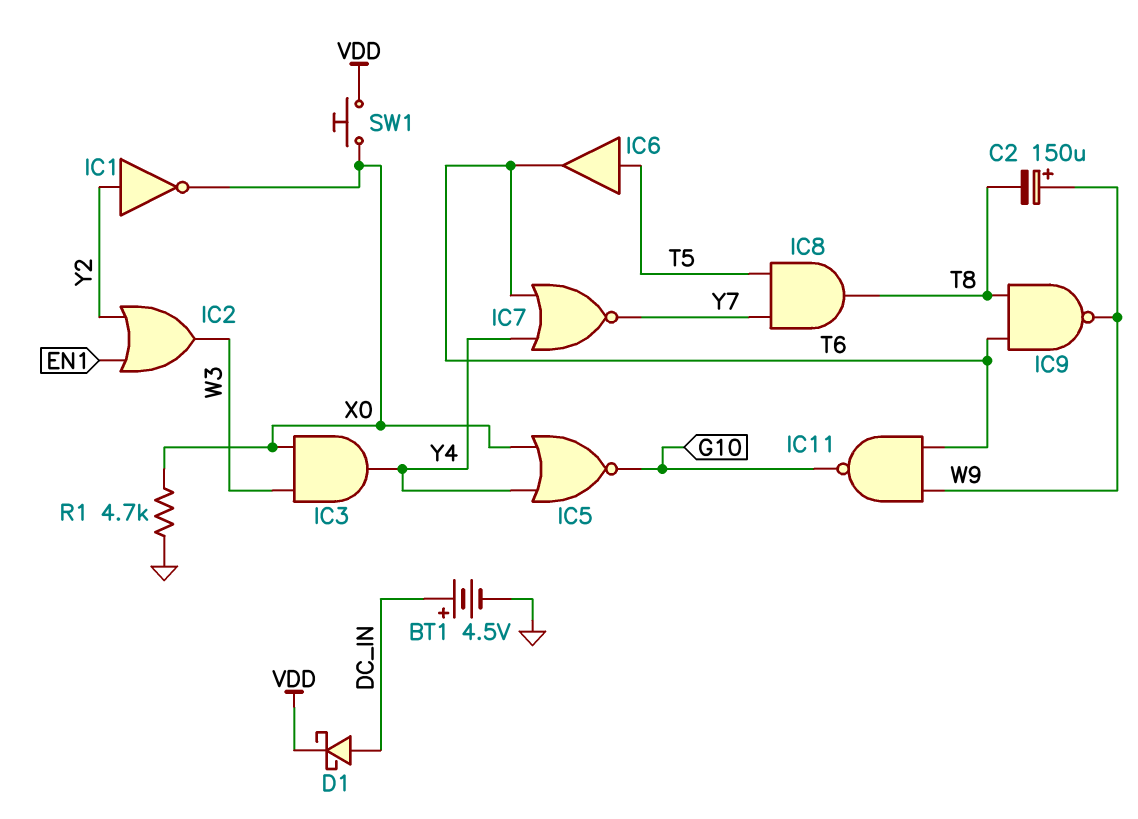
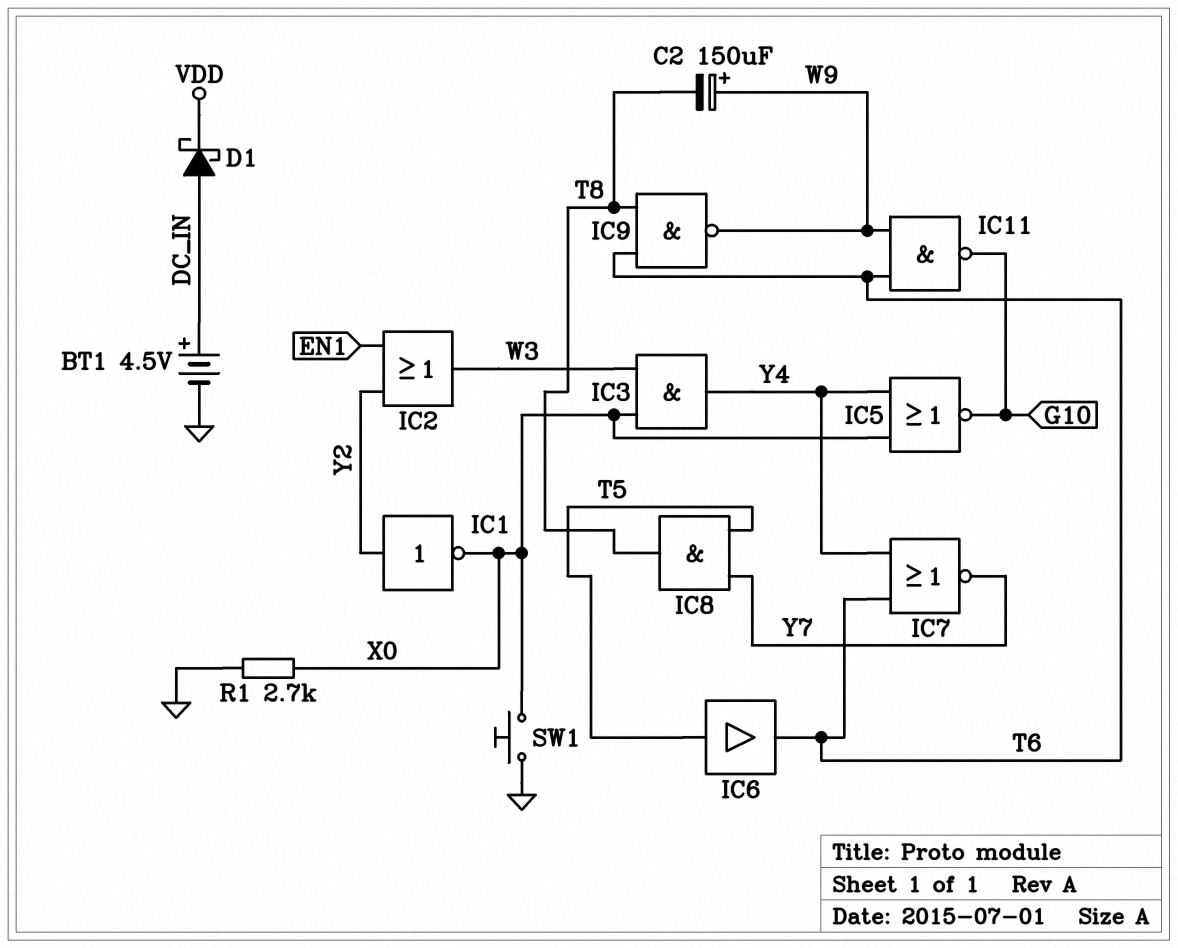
R1: 4.7k (GND, X0) -> 2.7k (GND, X0)
SW1: button (VDD, X0) -> button (GND, X0)

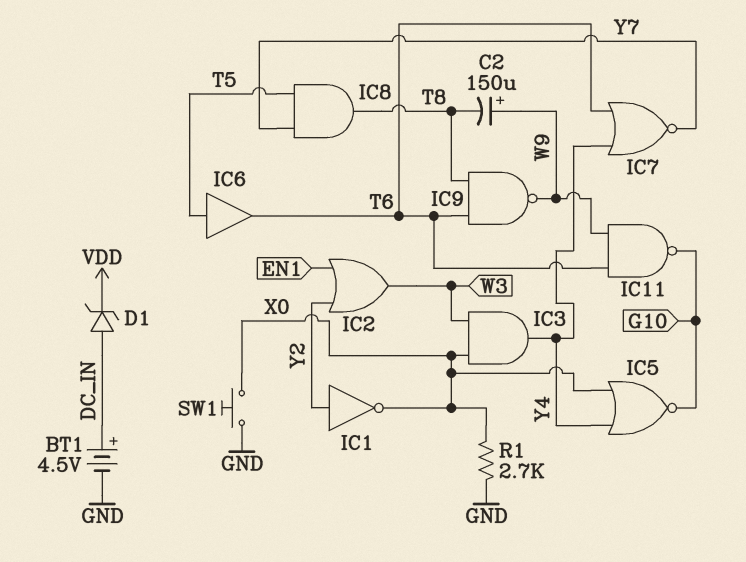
D1: schottky (A DC_IN, K VDD) -> zener (A DC_IN, K VDD)

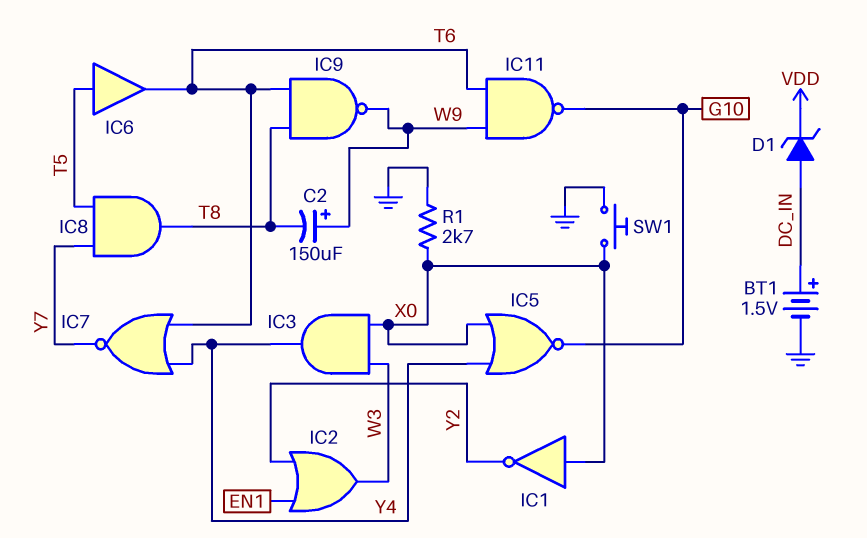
BT1: 4.5V (plus DC_IN, minus GND) -> 1.5V (plus DC_IN, minus GND)
IC1: NOT (in Y2, out X0) -> NOT (in X0, out Y2)

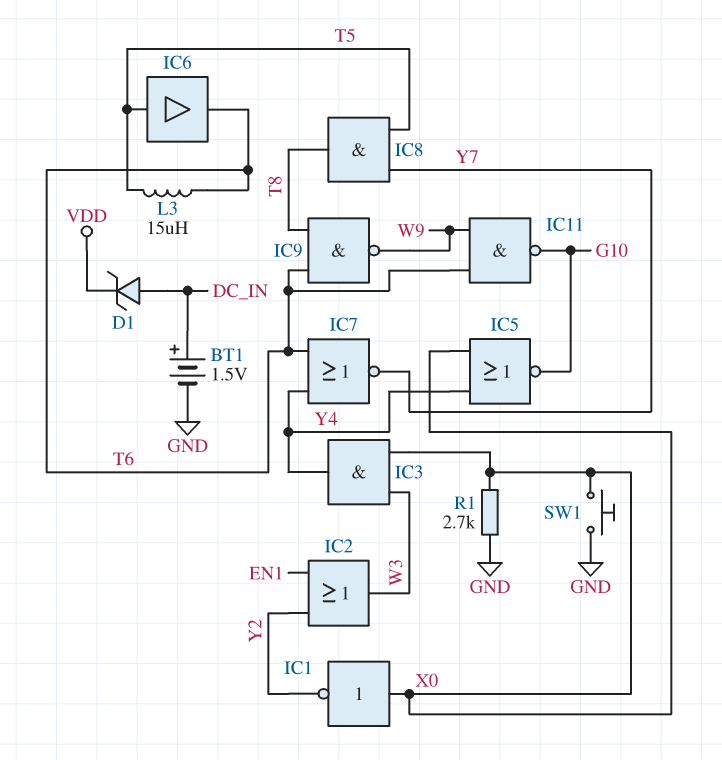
C2: 150uF (plus W9, minus T8) -> none
L3: none -> 15uH (T5, T6)

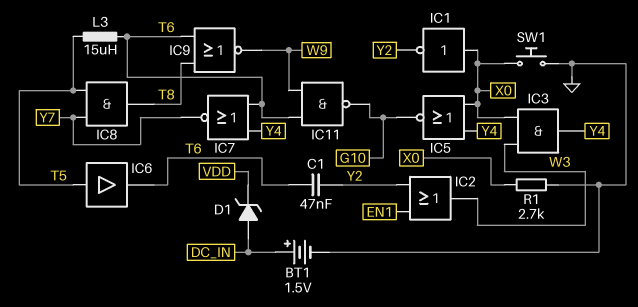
C1: none -> 47nF (T6, Y2)
IC9: NAND (in T6, in T8, out W9) -> NOR (in T6, in T8, out W9)

